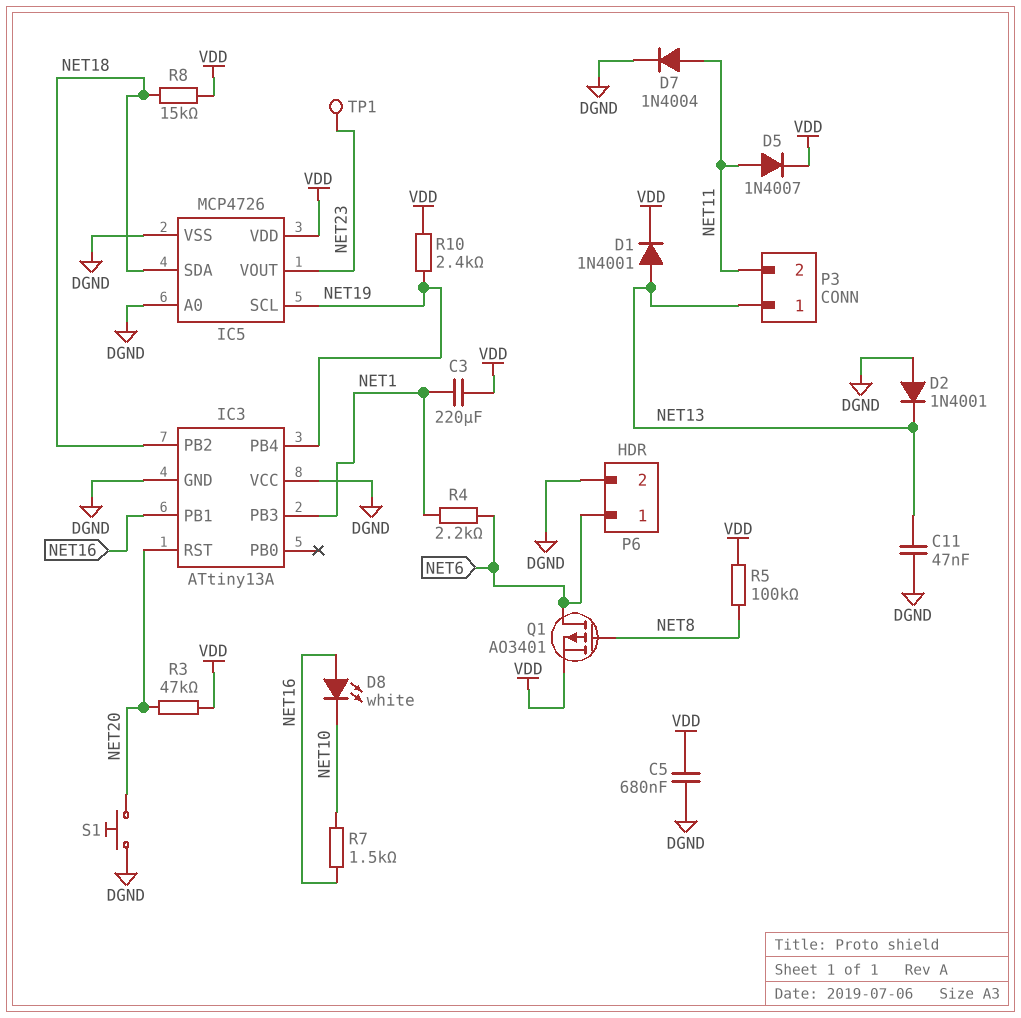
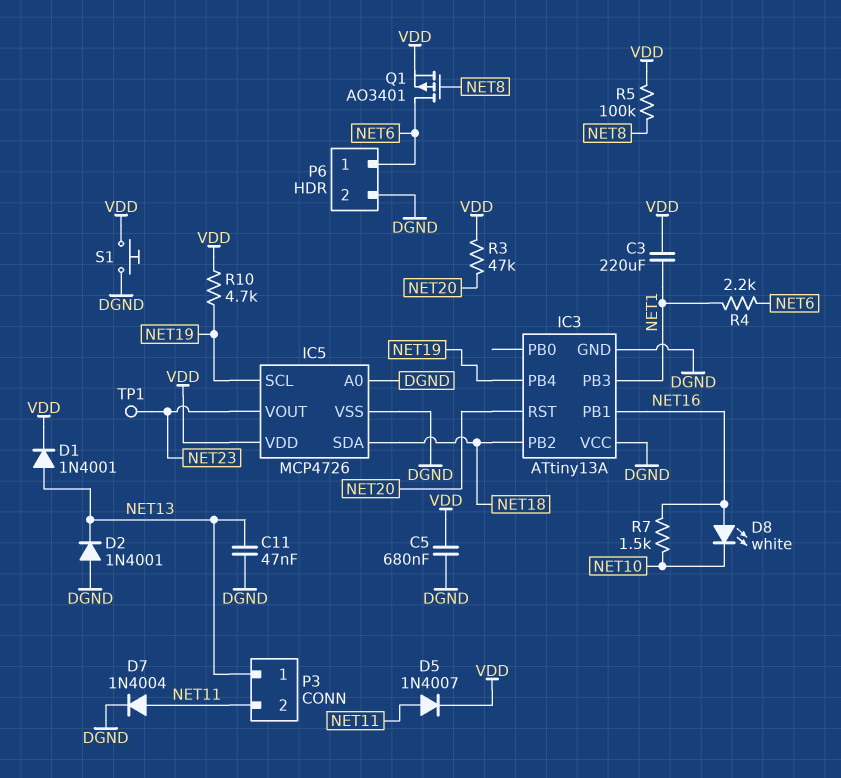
R8: 15k (NET18, VDD) -> none
R10: 2.4k (NET19, VDD) -> 4.7k (NET19, VDD)
S1: button (DGND, NET20) -> button (DGND, VDD)

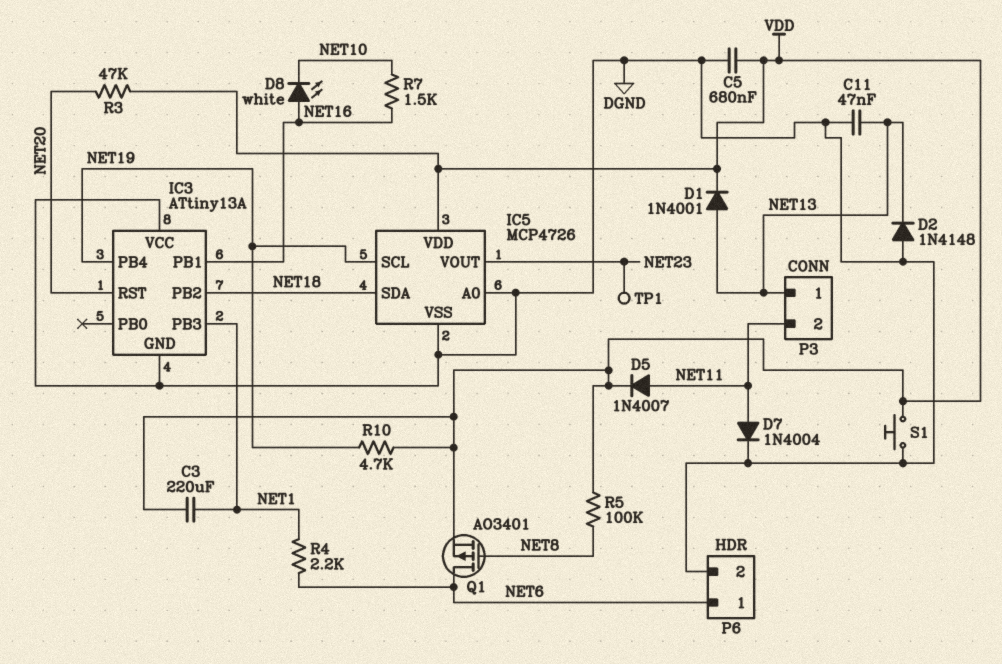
D2: diode 1N4001 (A DGND, K NET13) -> diode 1N4148 (A DGND, K NET13)

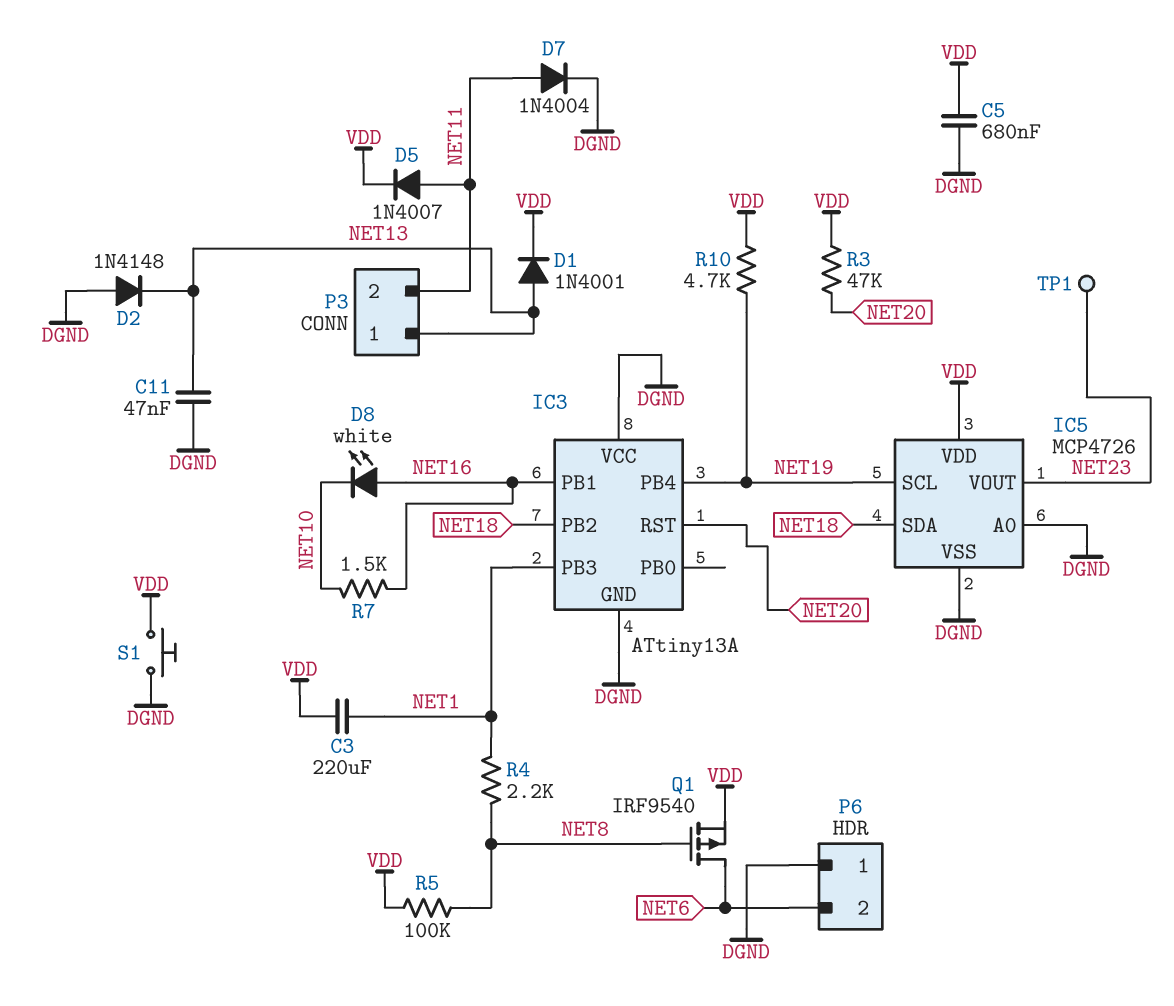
P6 pin 1: NET6 -> DGND
P6 pin 2: DGND -> NET6
Q1: PMOS AO3401 (G NET8, D NET6, S VDD) -> PMOS IRF9540 (G NET8, D NET6, S VDD)
R4: 2.2k (NET1, NET6) -> 2.2k (NET1, NET8)

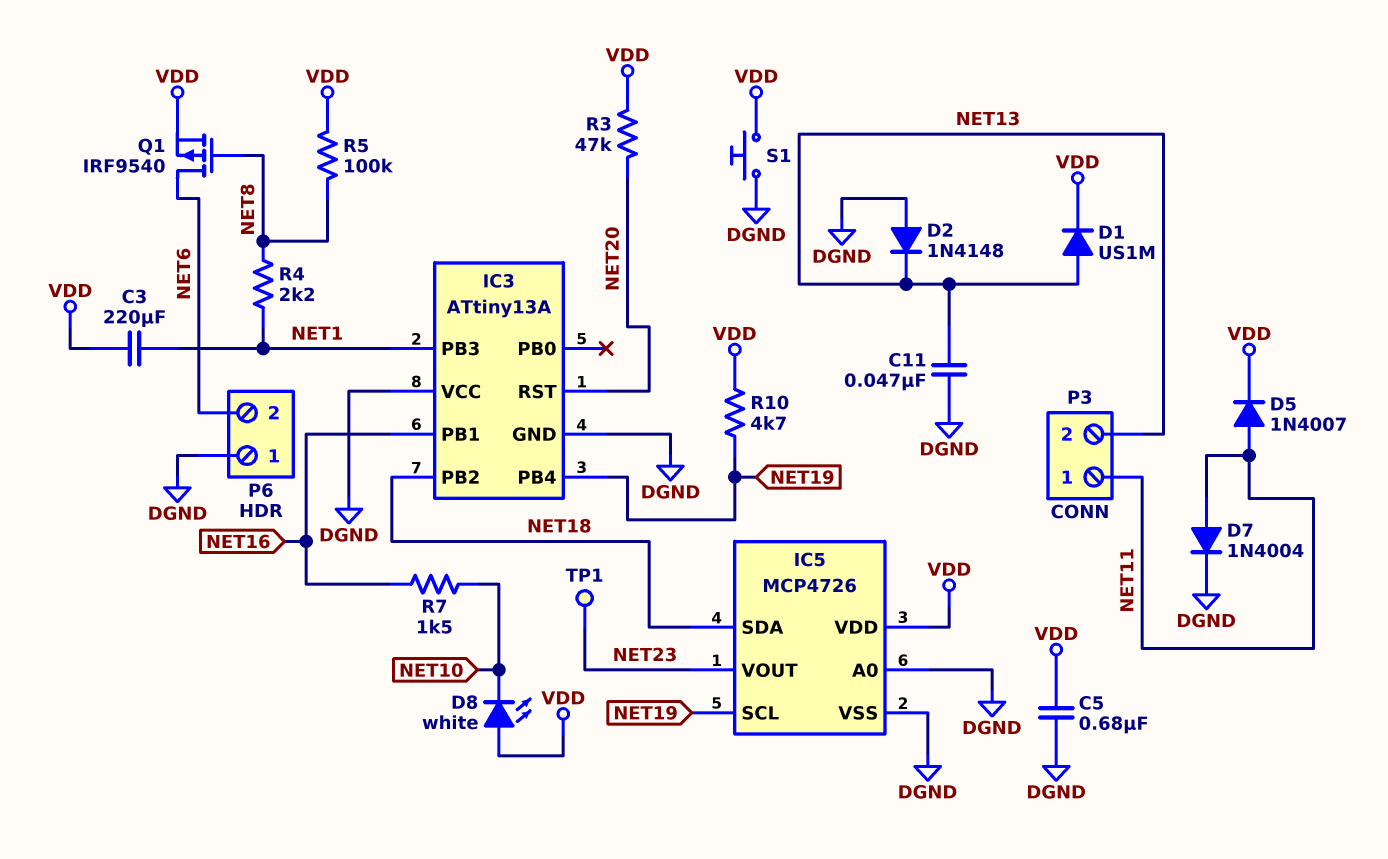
D1: diode 1N4001 (A NET13, K VDD) -> diode US1M (A NET13, K VDD)
D8: LED white (A NET16, K NET10) -> LED white (A VDD, K NET10)
P3 pin 1: NET13 -> NET11
P3 pin 2: NET11 -> NET13

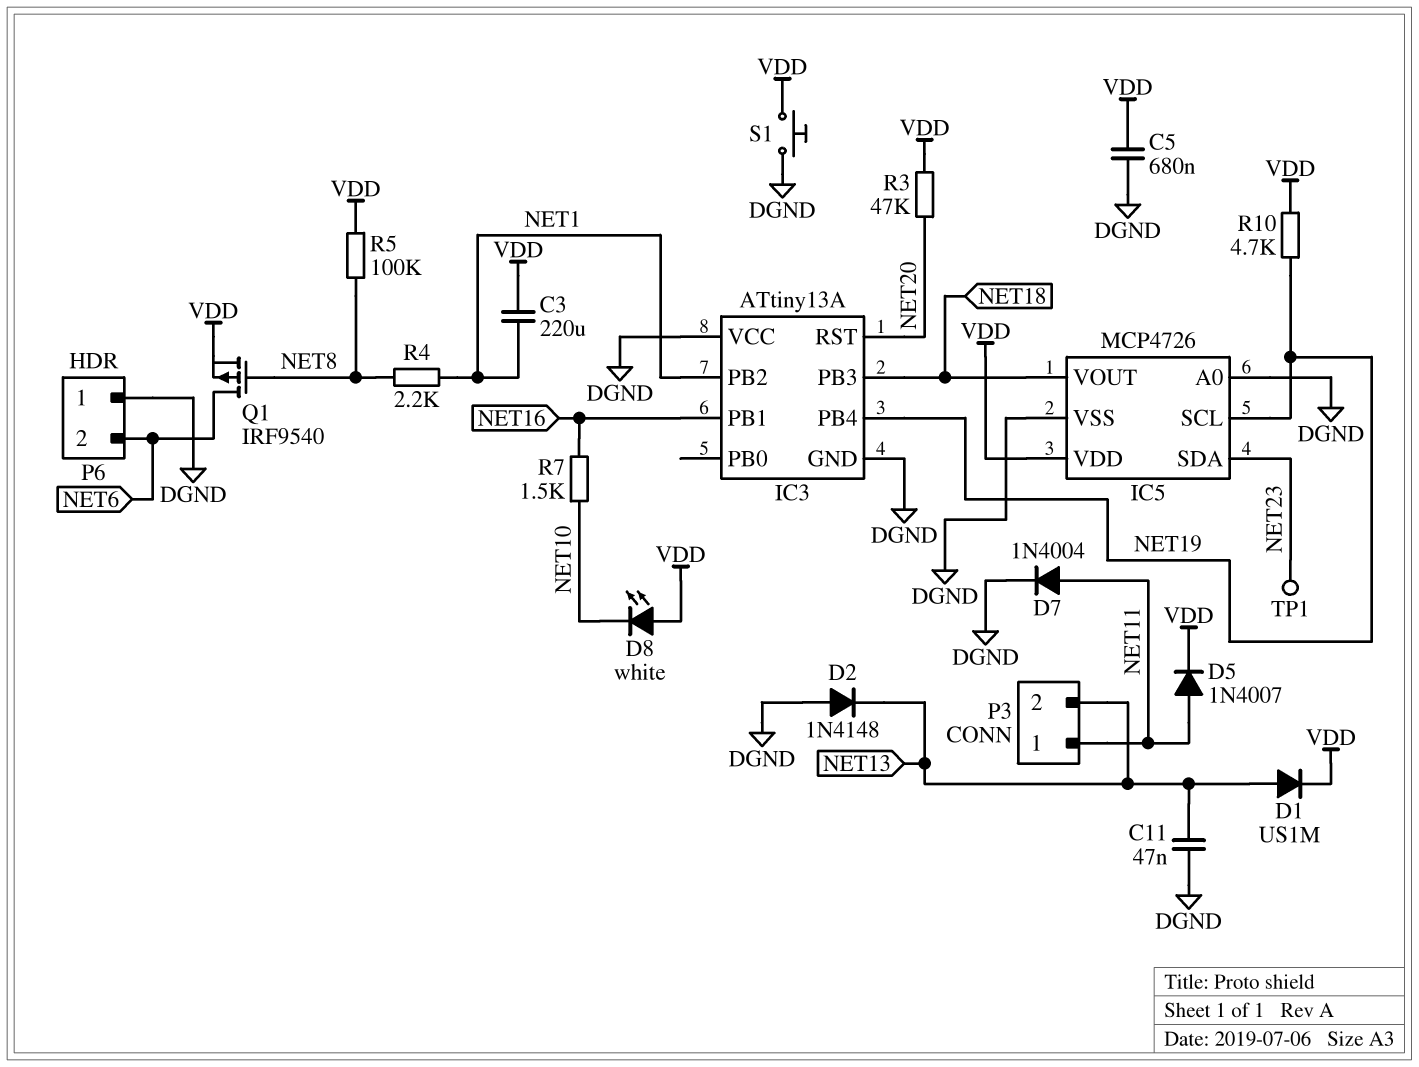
IC3 pin PB2: NET18 -> NET1
IC3 pin PB3: NET1 -> NET18
IC5 pin SDA: NET18 -> NET23
IC5 pin VOUT: NET23 -> NET18

